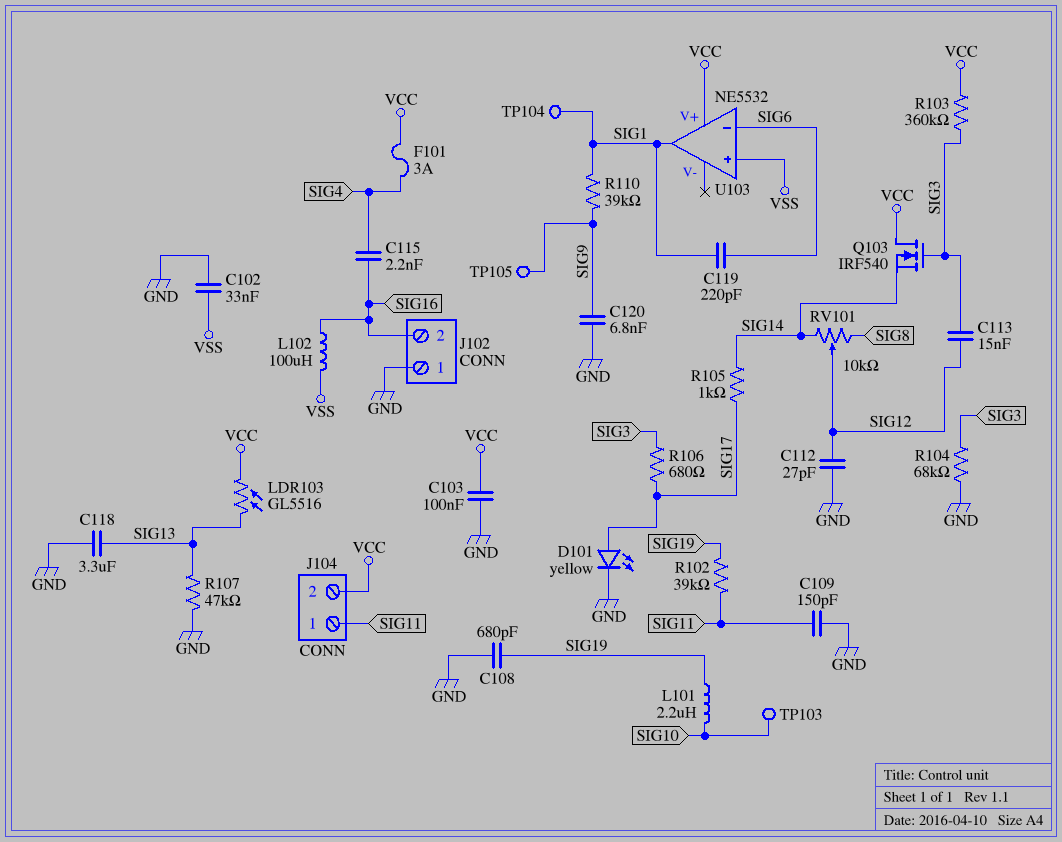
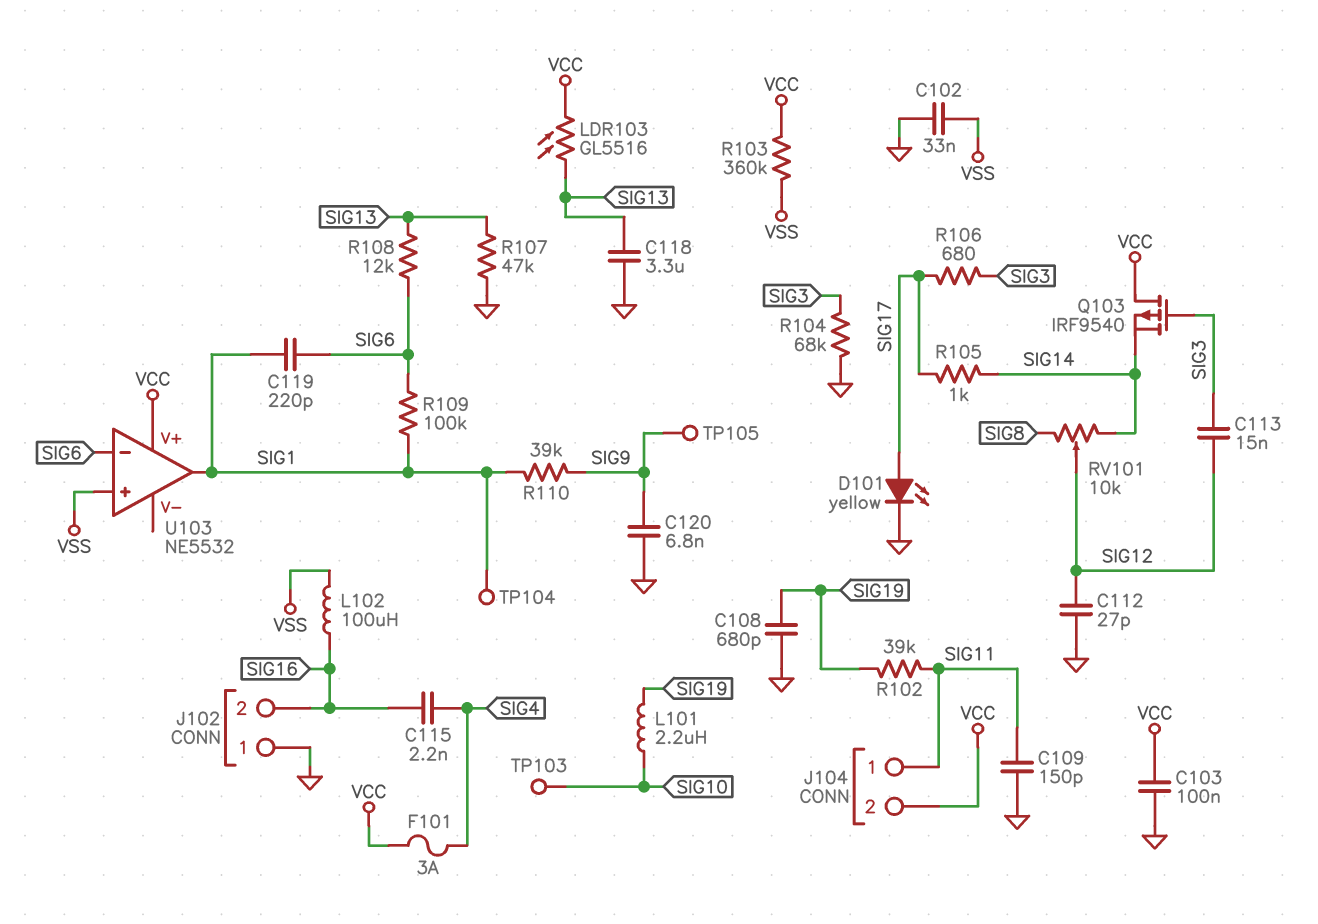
Q103: NMOS IRF540 (G SIG3, D VCC, S SIG14) -> PMOS IRF9540 (G SIG3, D VCC, S SIG14)
R103: 360k (SIG3, VCC) -> 360k (VCC, VSS)
R108: none -> 12k (SIG6, SIG13)
R109: none -> 100k (SIG1, SIG6)

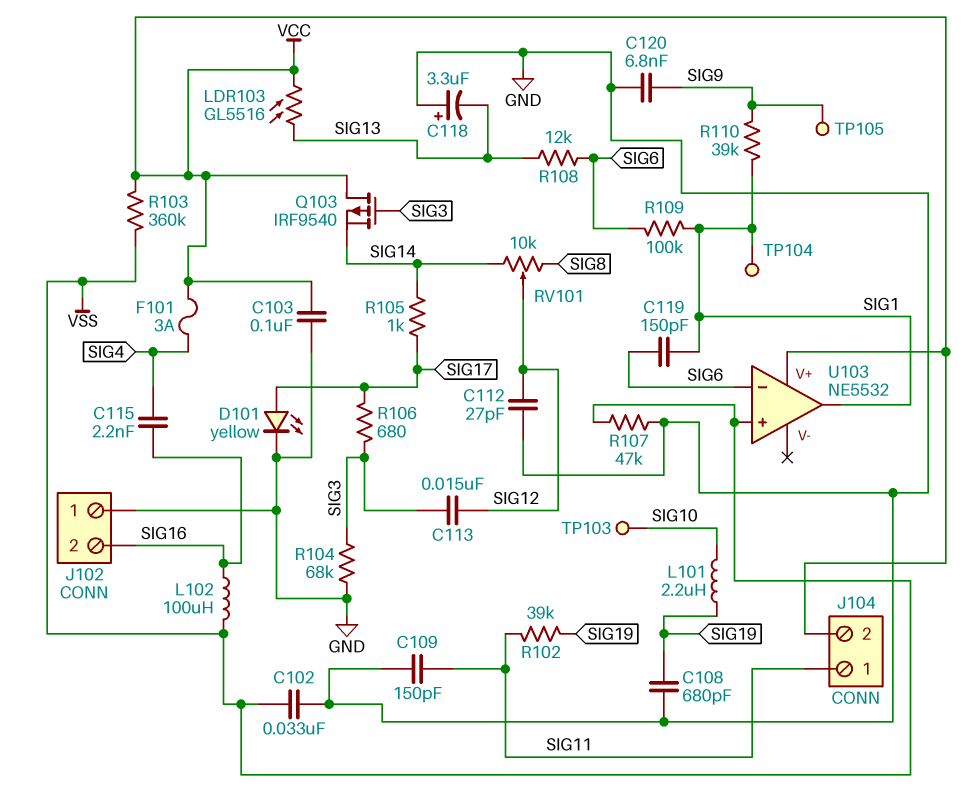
C118: 3.3uF (GND, SIG13) -> 3.3uF (plus GND, minus SIG13)
C119: 220pF (SIG1, SIG6) -> 150pF (SIG1, SIG6)
R107: 47k (GND, SIG13) -> 47k (GND, VSS)

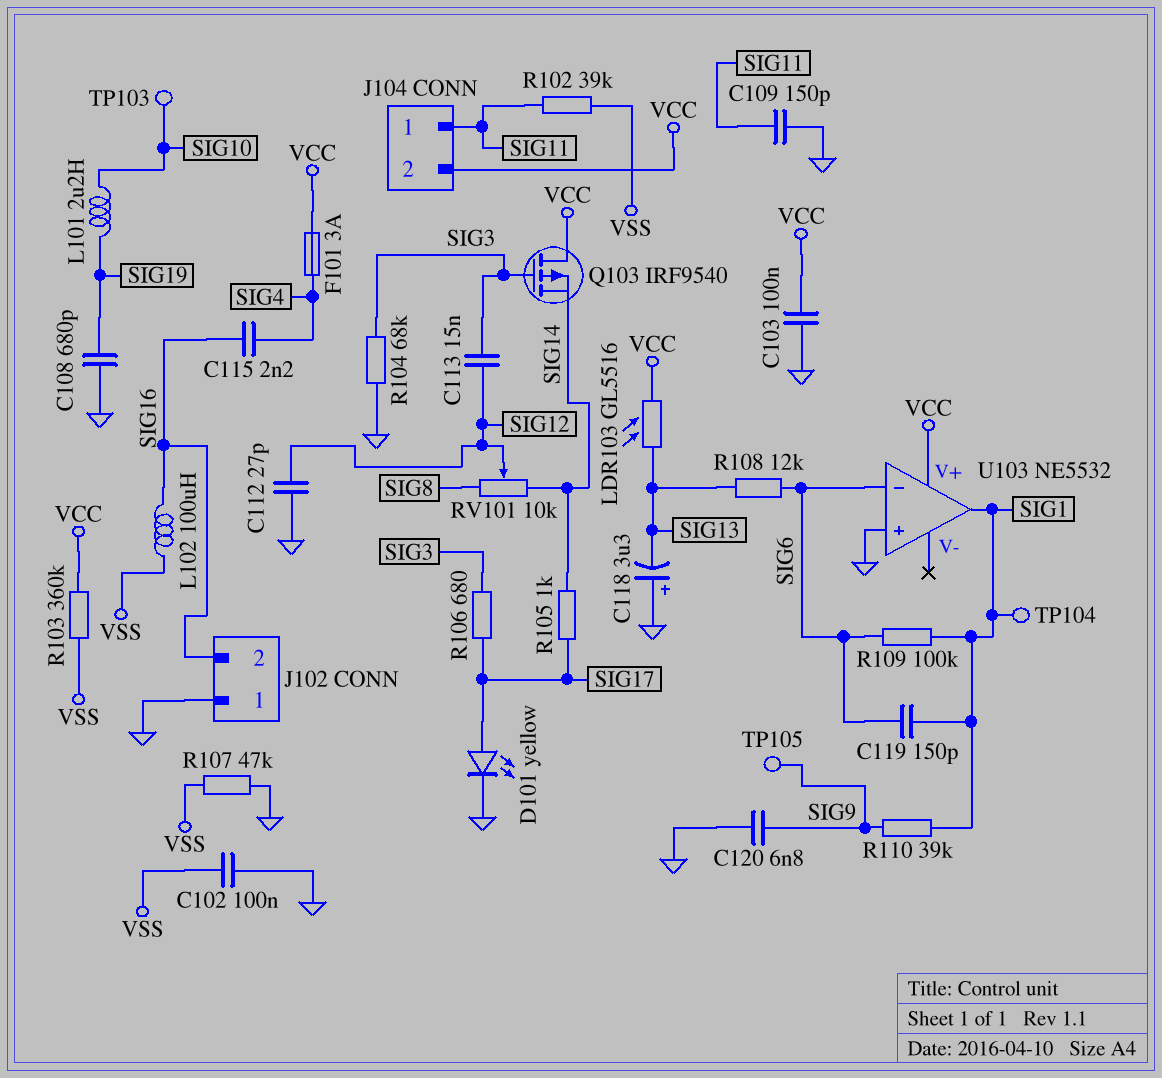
C102: 33nF (GND, VSS) -> 100nF (GND, VSS)
R102: 39k (SIG11, SIG19) -> 39k (SIG11, VSS)
U103 pin in+: VSS -> GND

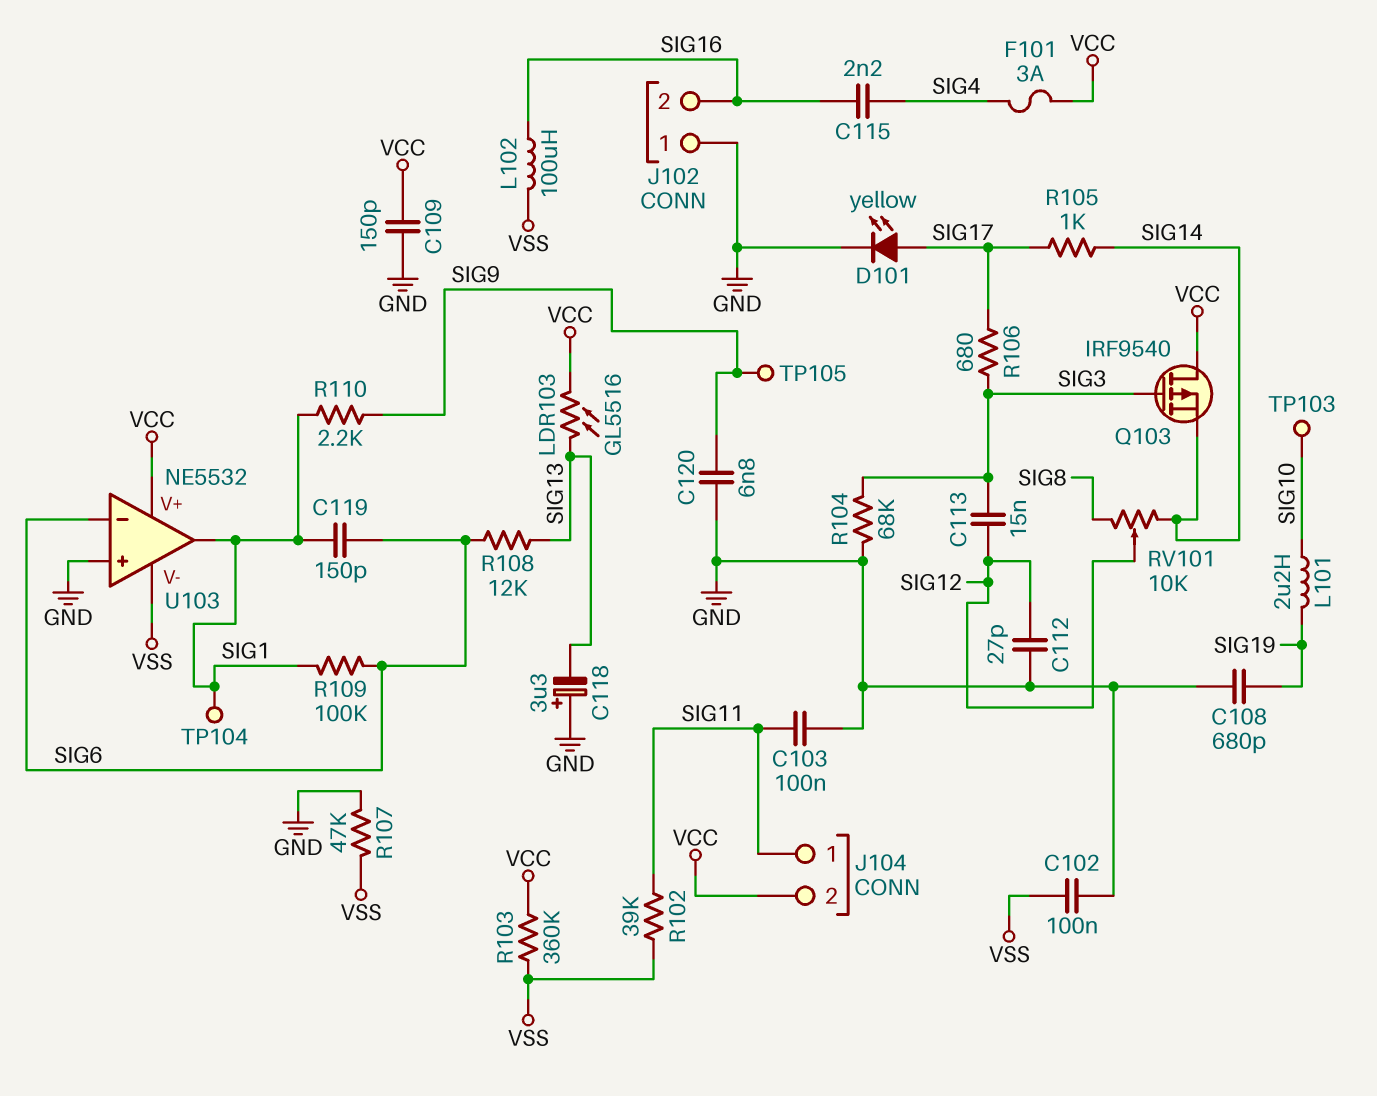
C103: 100nF (GND, VCC) -> 100nF (GND, SIG11)
C109: 150pF (GND, SIG11) -> 150pF (GND, VCC)
R110: 39k (SIG1, SIG9) -> 2.2k (SIG1, SIG9)
U103 pin V-: none -> VSS

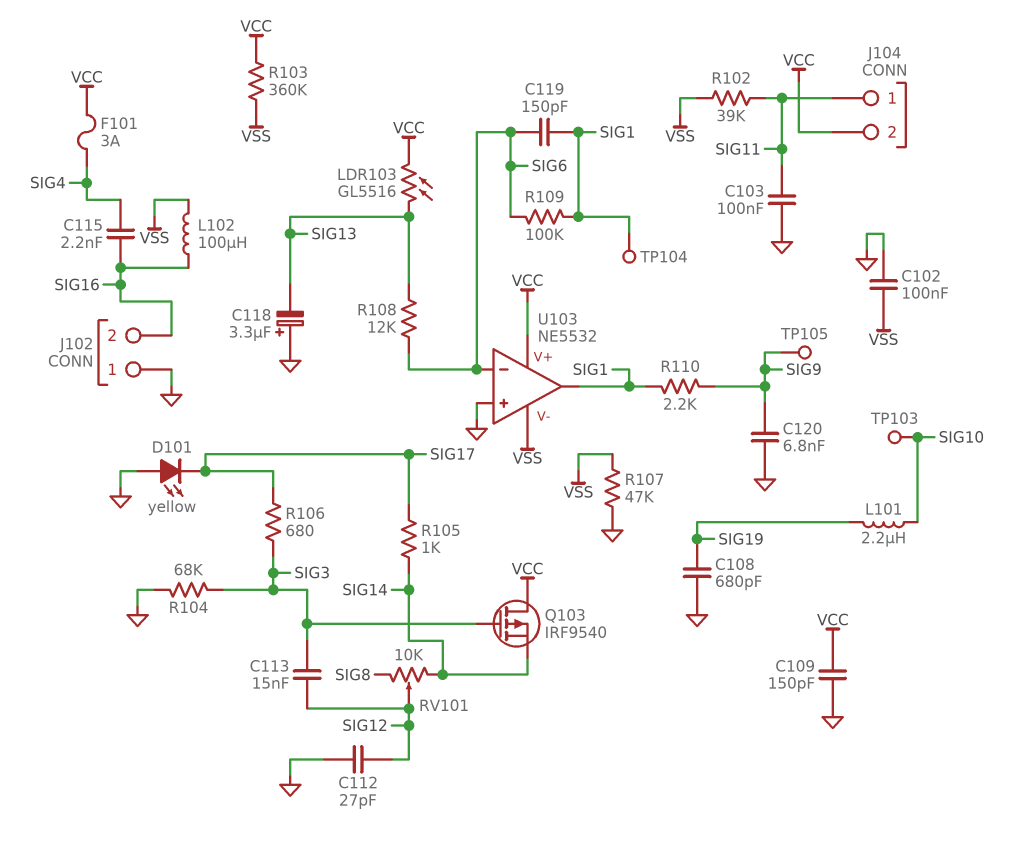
D101: LED yellow (A SIG17, K GND) -> LED yellow (A GND, K SIG17)

